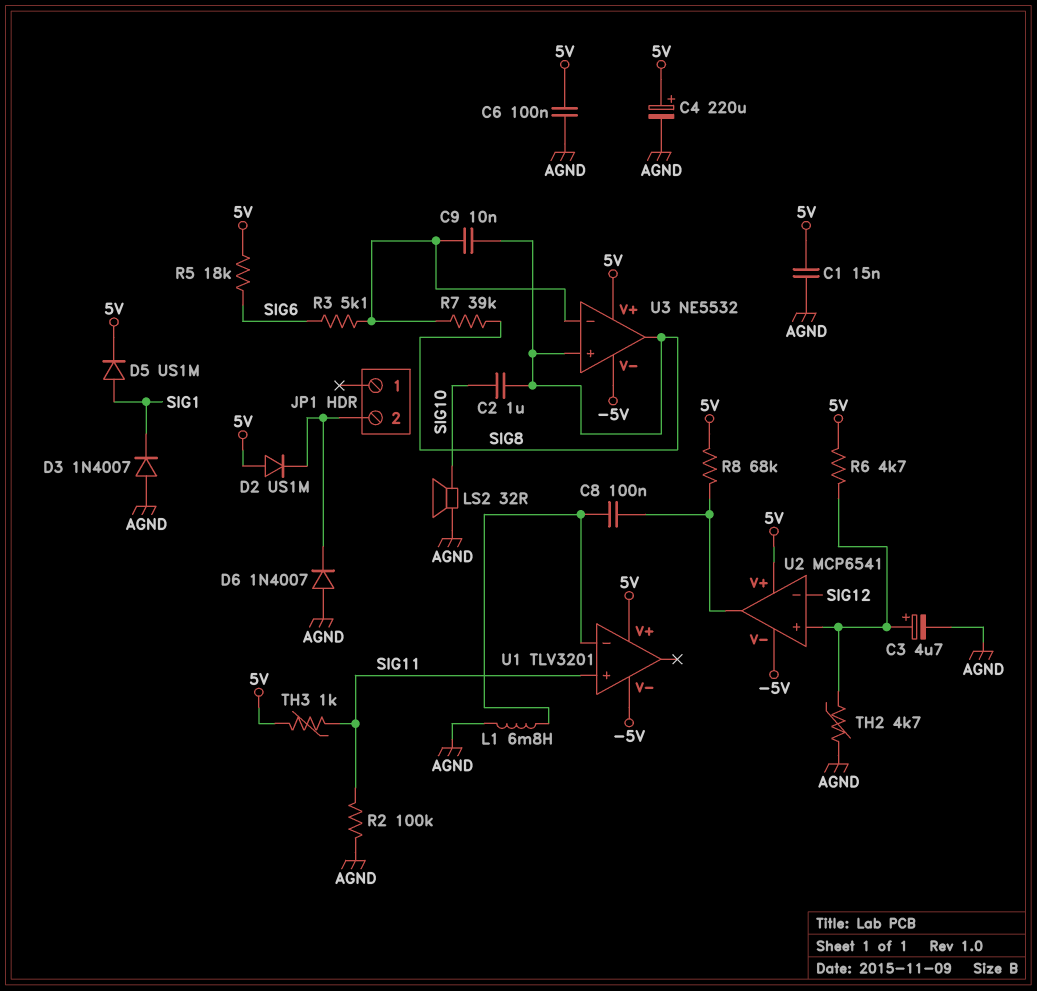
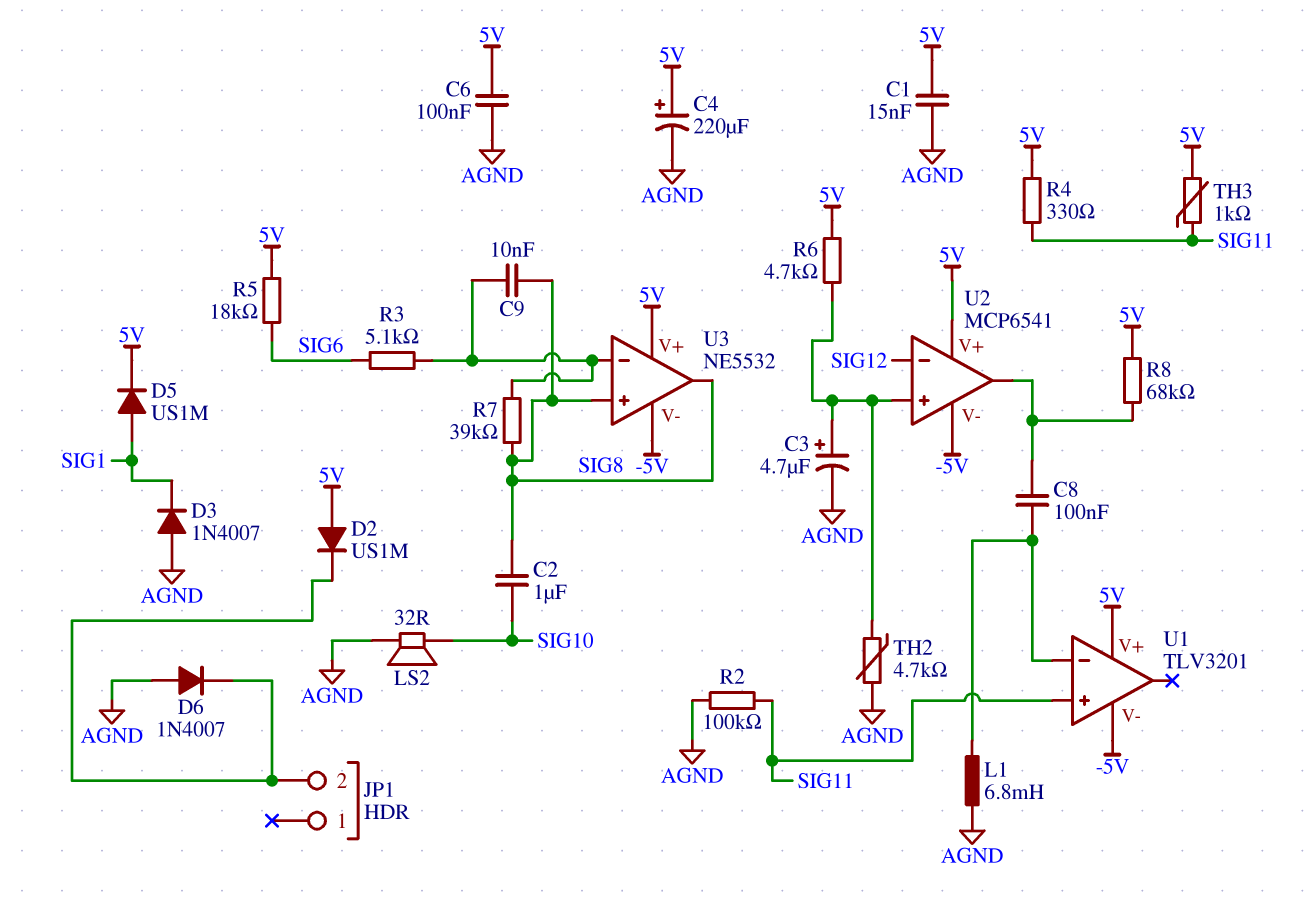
R4: none -> 330 (5V, SIG11)

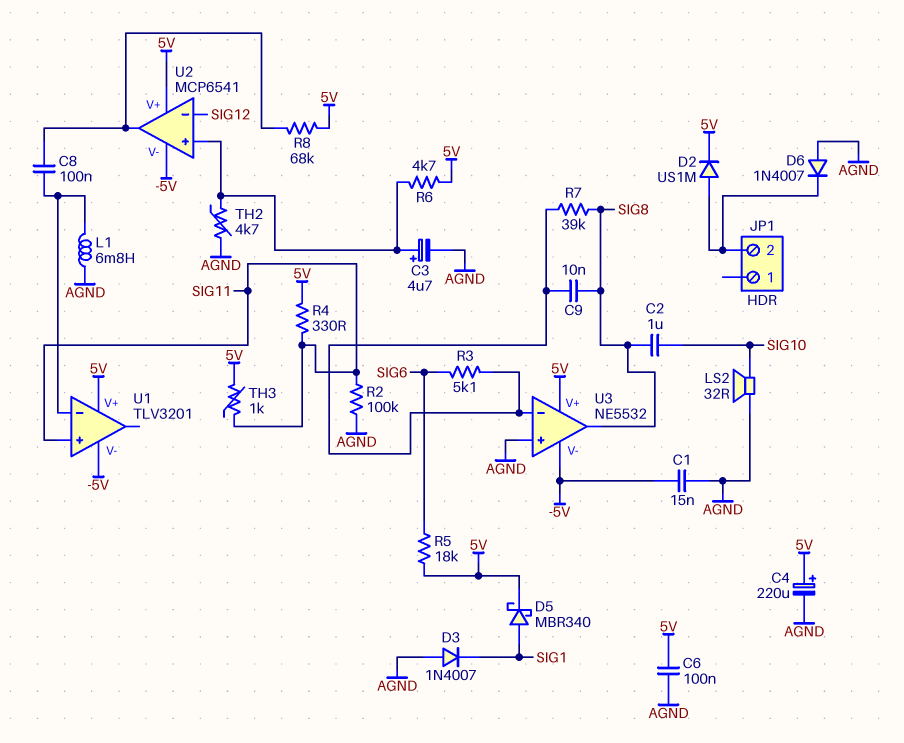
C1: 15nF (5V, AGND) -> 15nF (-5V, AGND)
D2: diode US1M (A 5V, K JP1/2) -> diode US1M (A JP1/2, K 5V)
D5: diode US1M (A SIG1, K 5V) -> schottky MBR340 (A SIG1, K 5V)
U3 pin in+: SIG8 -> AGND

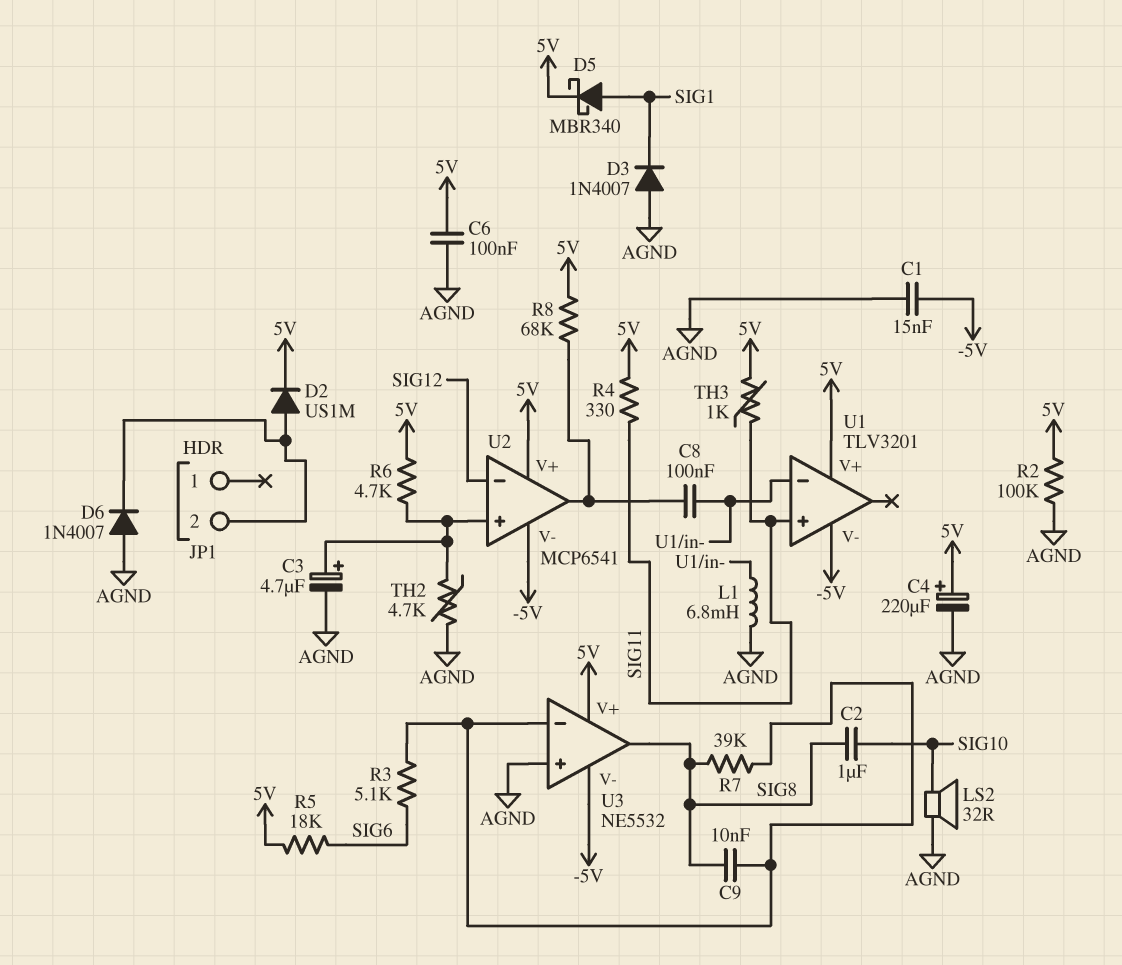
R2: 100k (AGND, SIG11) -> 100k (5V, AGND)

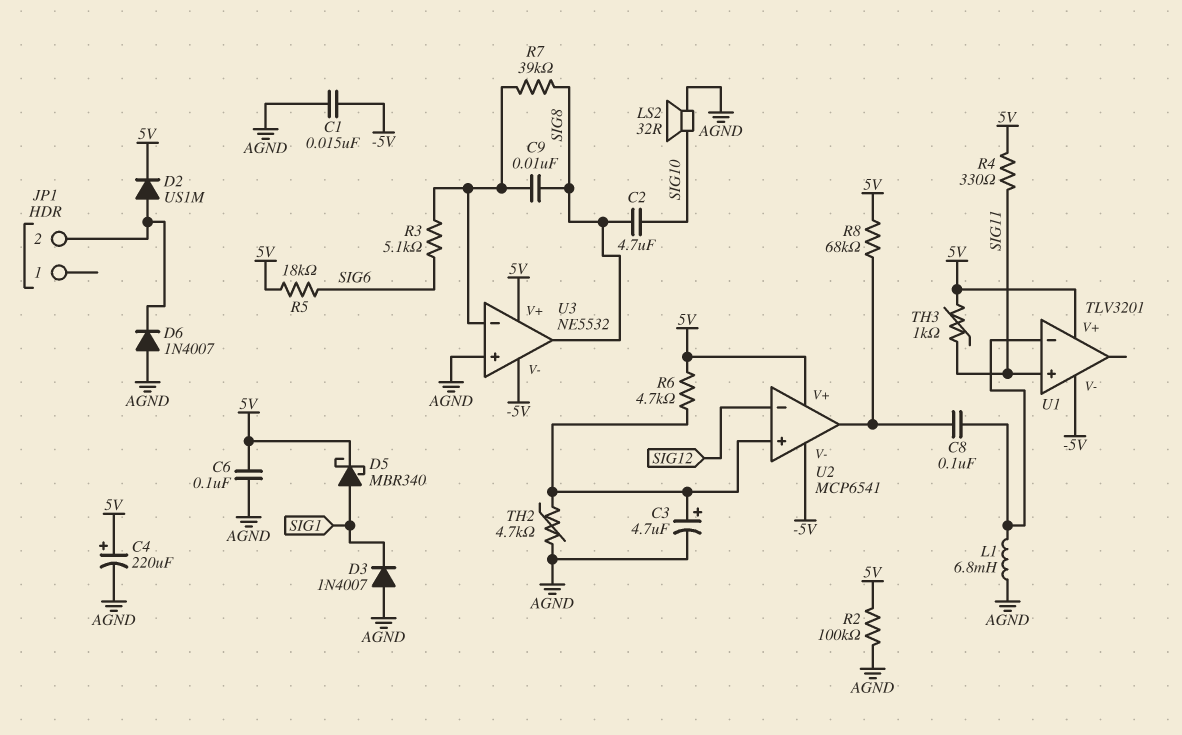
C2: 1uF (SIG8, SIG10) -> 4.7uF (SIG8, SIG10)

